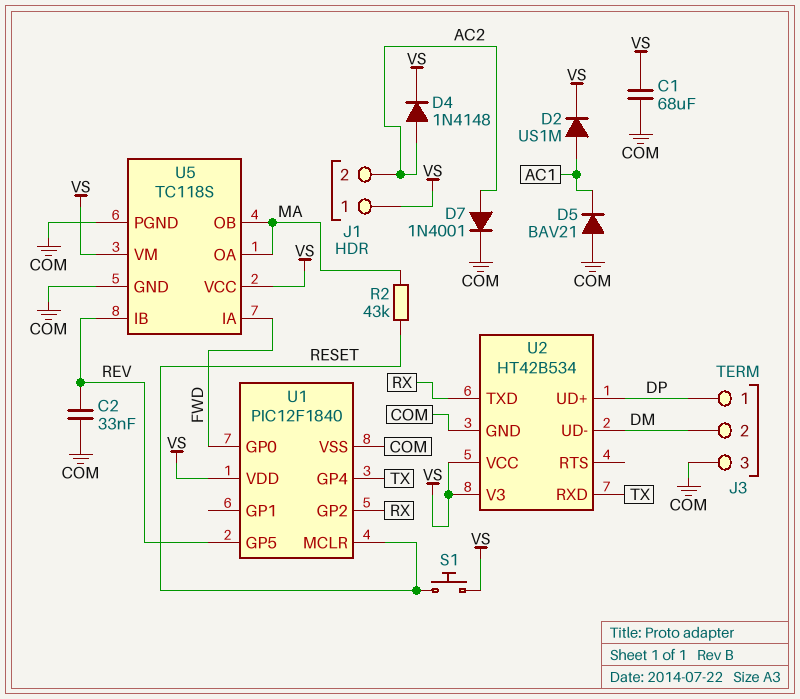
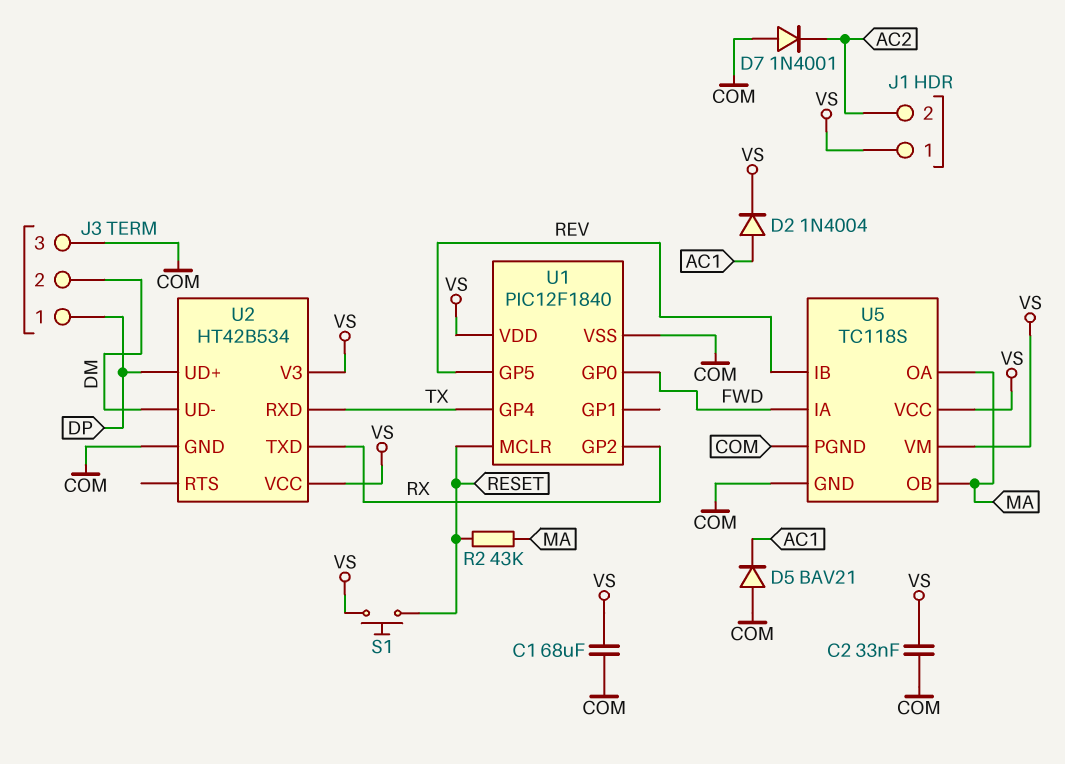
C2: 33nF (COM, REV) -> 33nF (COM, VS)
D2: diode US1M (A AC1, K VS) -> diode 1N4004 (A AC1, K VS)
D4: diode 1N4148 (A AC2, K VS) -> none
D7: diode 1N4001 (A AC2, K COM) -> diode 1N4001 (A COM, K AC2)

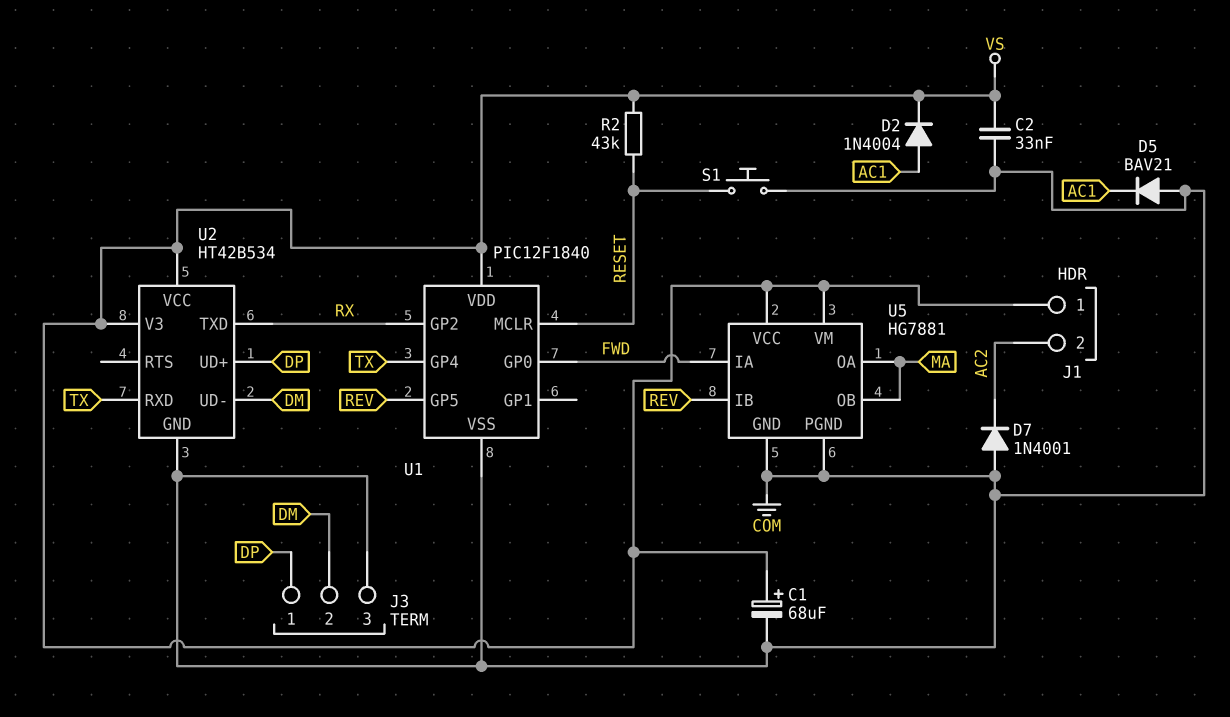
C1: 68uF (COM, VS) -> 68uF (plus VS, minus COM)
R2: 43k (MA, RESET) -> 43k (RESET, VS)
S1: button (RESET, VS) -> button (COM, RESET)
U5: TC118S -> HG7881

